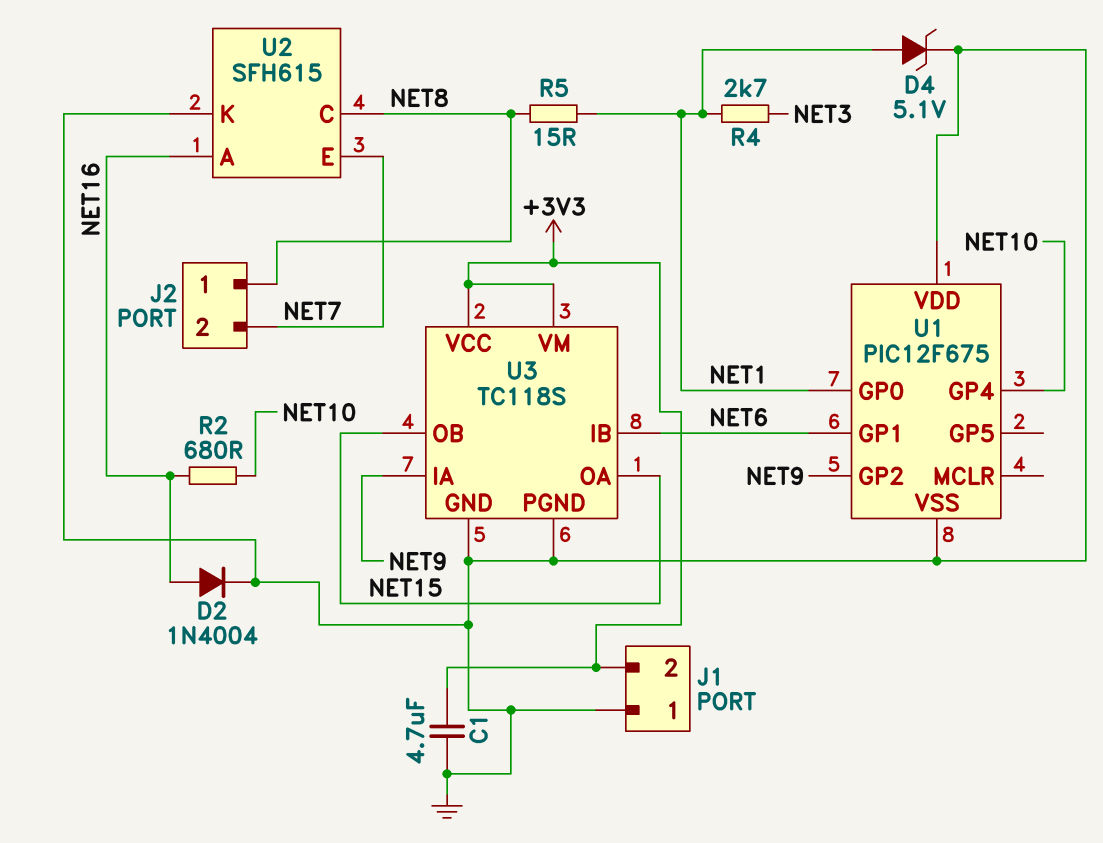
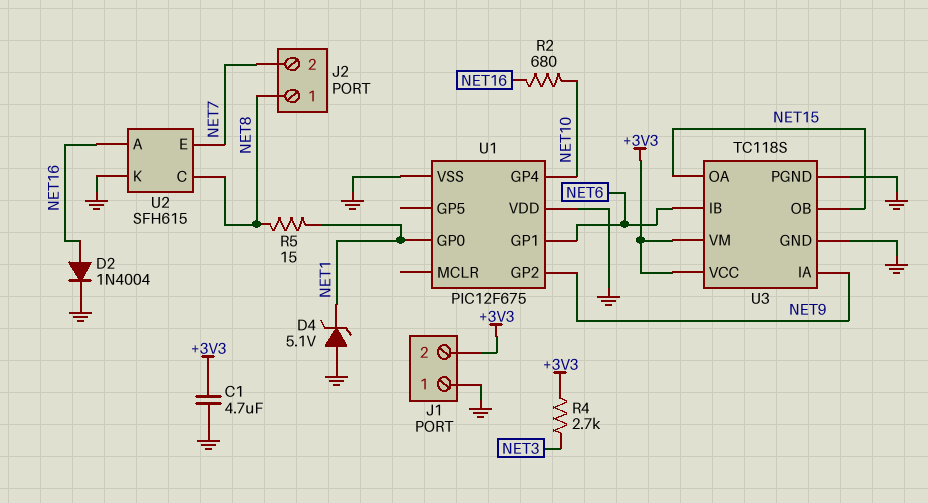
D4: zener 5.1V (A NET1, K GND) -> zener 5.1V (A GND, K NET1)
R4: 2.7k (NET1, NET3) -> 2.7k (+3V3, NET3)

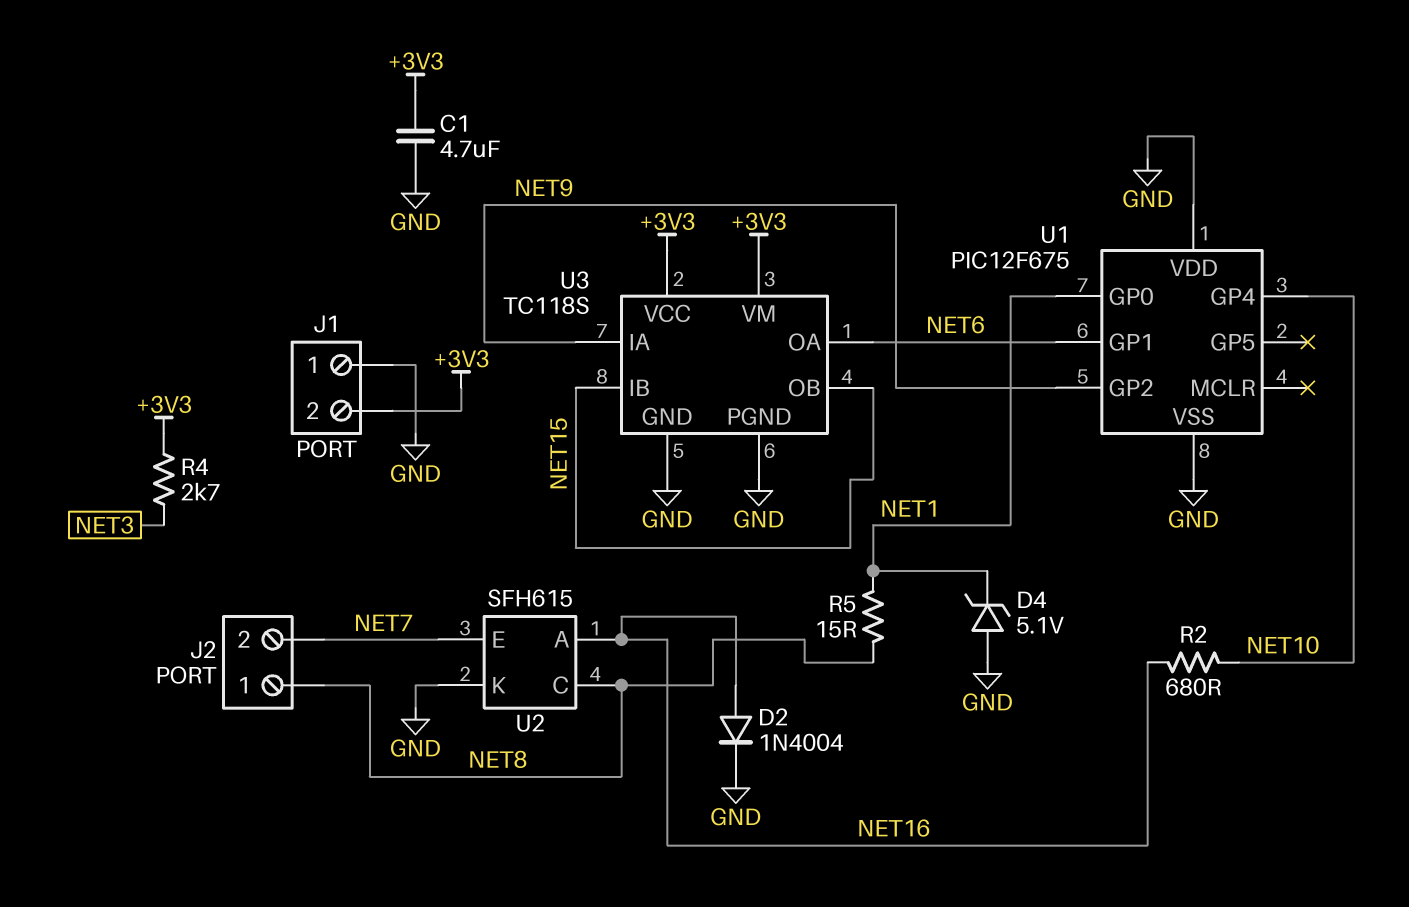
U3 pin IB: NET6 -> NET15
U3 pin OA: NET15 -> NET6

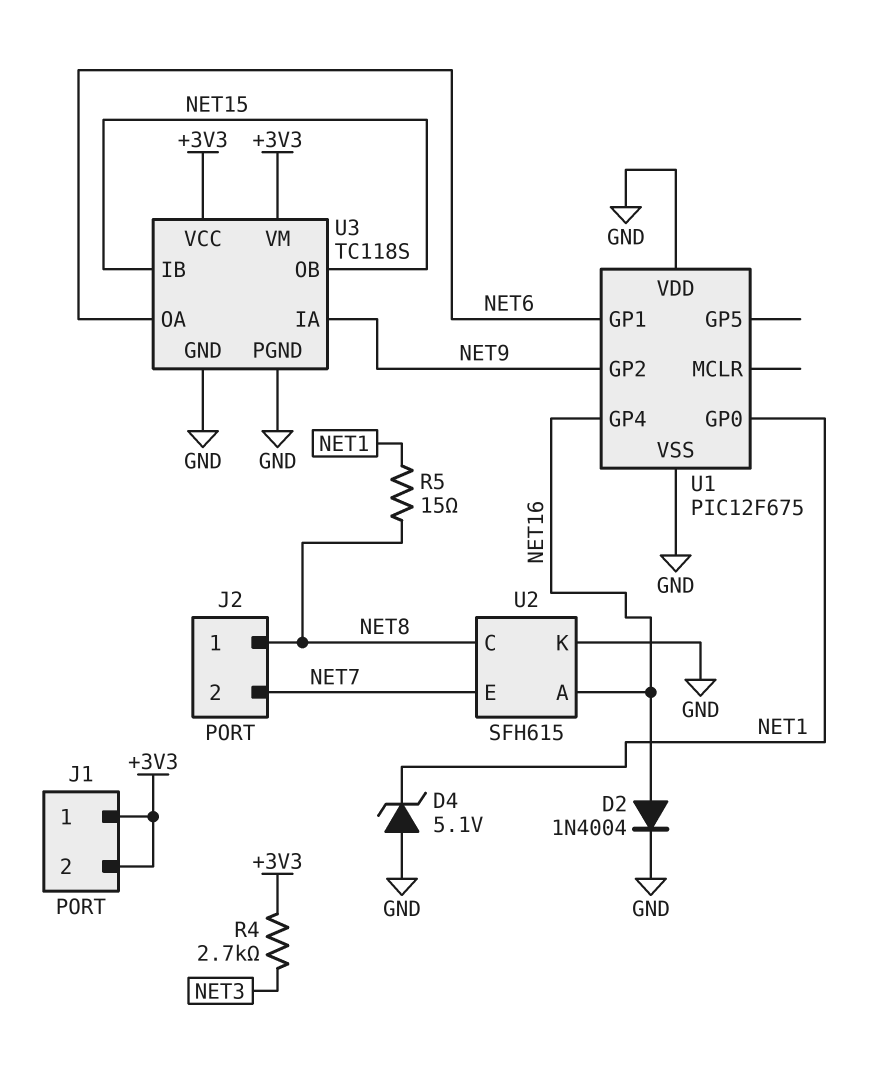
C1: 4.7uF (+3V3, GND) -> none
J1 pin 1: GND -> +3V3
R2: 680 (NET10, NET16) -> none
U1 pin GP4: NET10 -> NET16

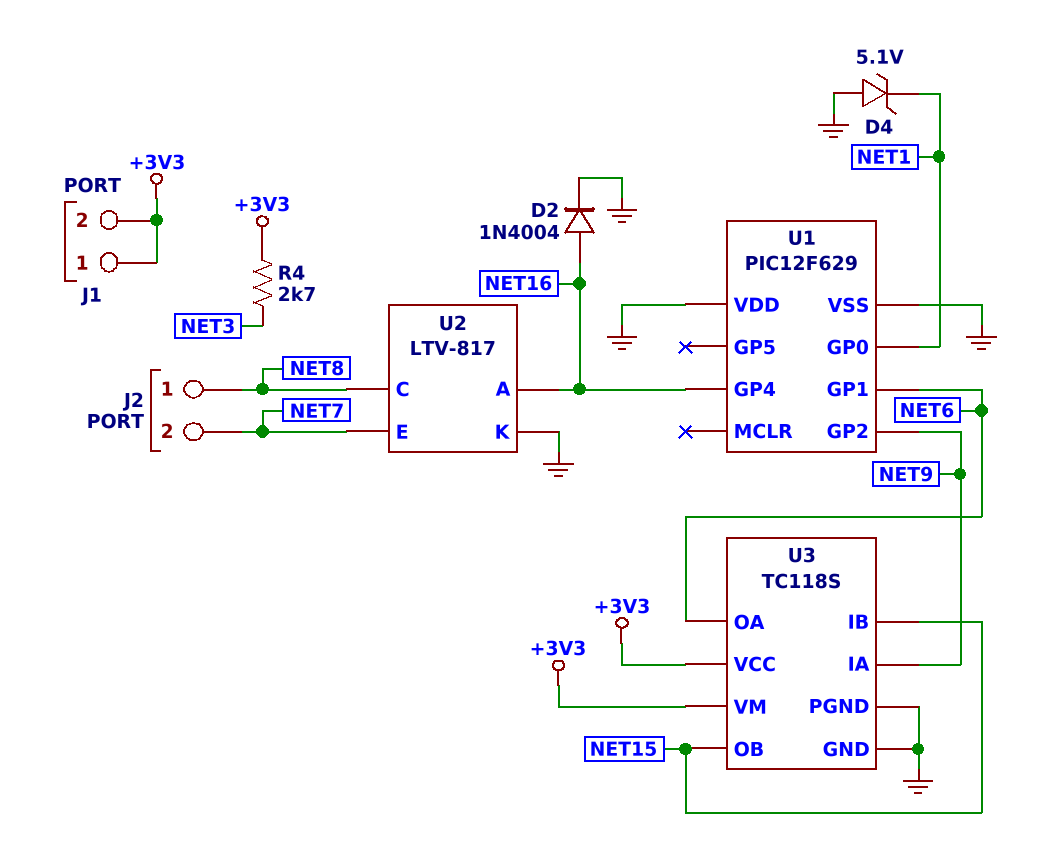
R5: 15 (NET1, NET8) -> none
U1: PIC12F675 -> PIC12F629
U2: SFH615 -> LTV-817

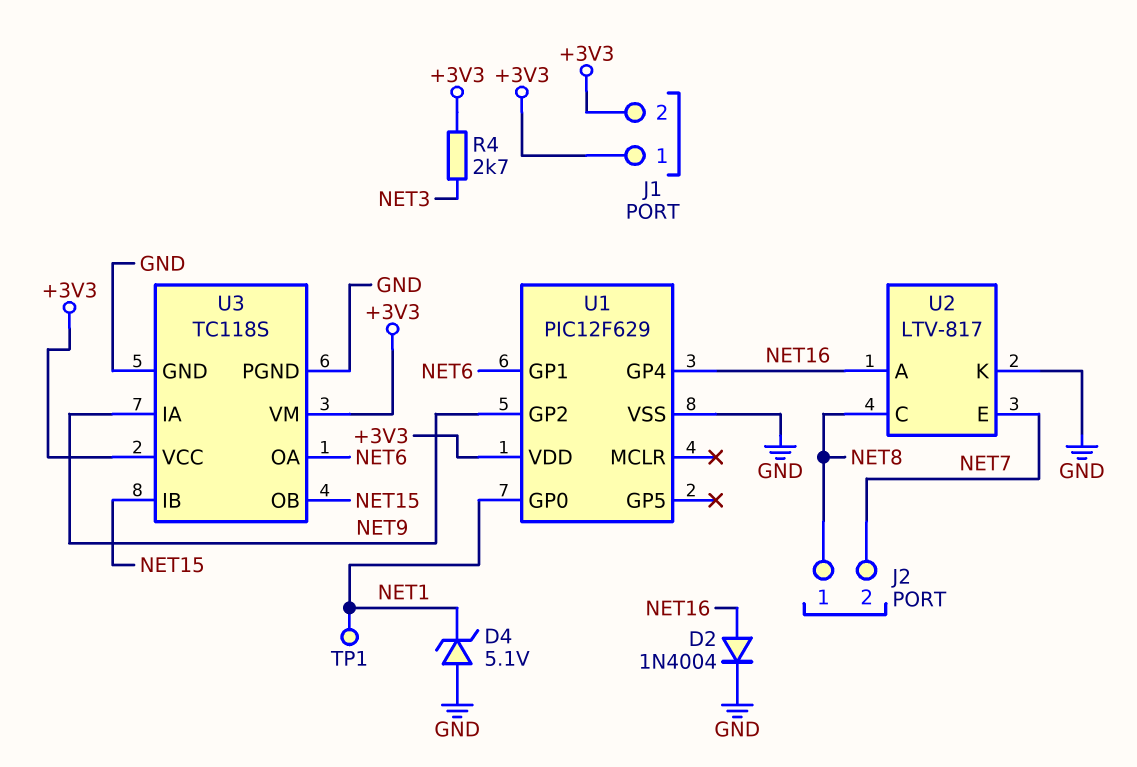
TP1: none -> test point (NET1)
U1 pin VDD: GND -> +3V3

